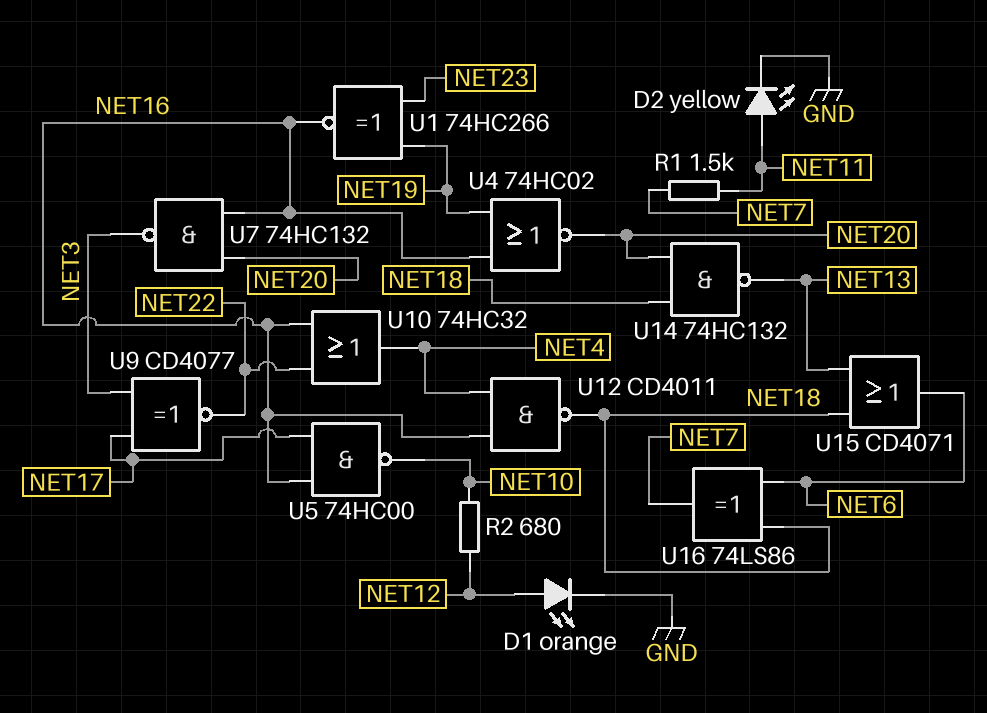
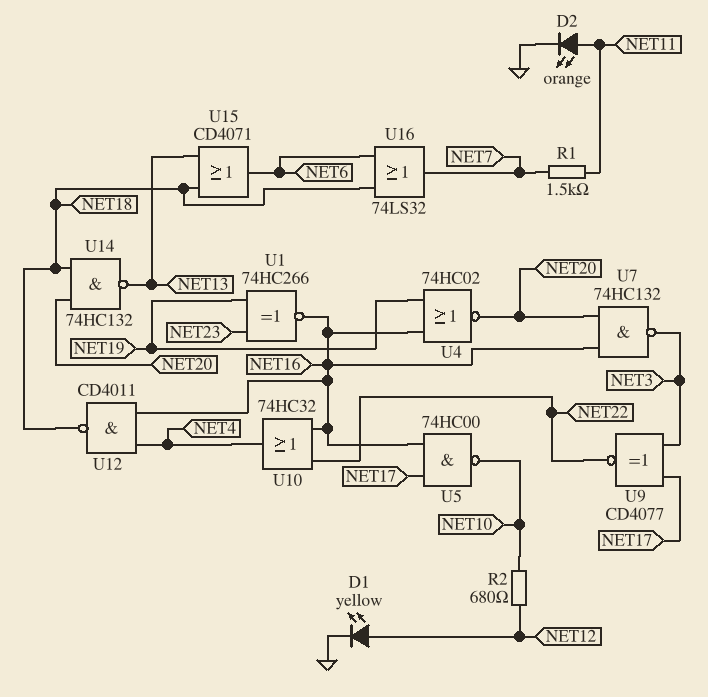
D1: LED orange (A NET12, K GND) -> LED yellow (A NET12, K GND)
D2: LED yellow (A NET11, K GND) -> LED orange (A NET11, K GND)
U16: XOR 74LS86 (in NET6, in NET18, out NET7) -> OR 74LS32 (in NET6, in NET18, out NET7)

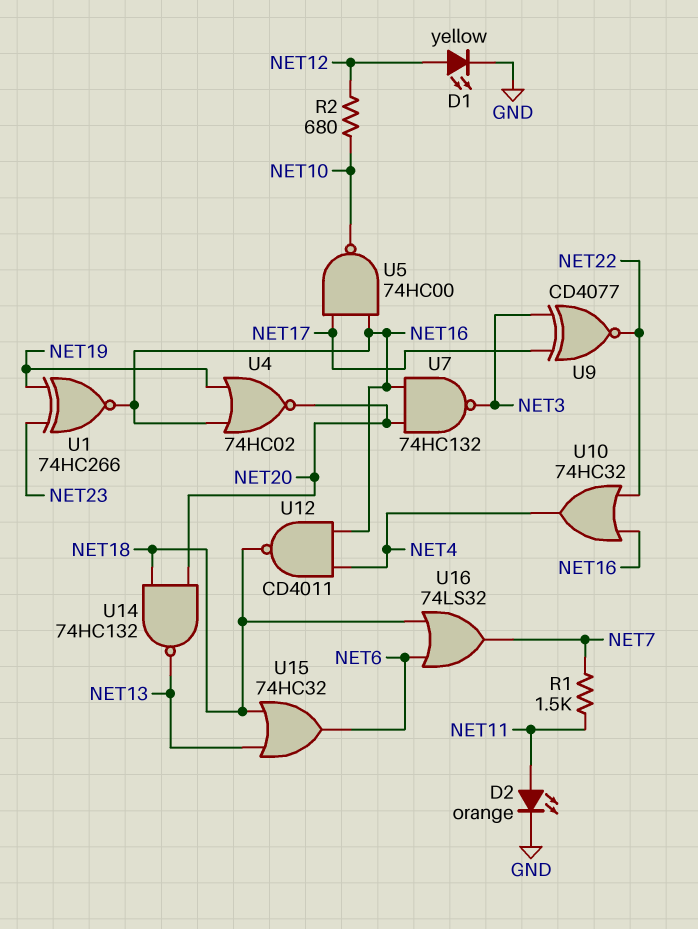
U15: OR CD4071 (in NET13, in NET18, out NET6) -> OR 74HC32 (in NET13, in NET18, out NET6)

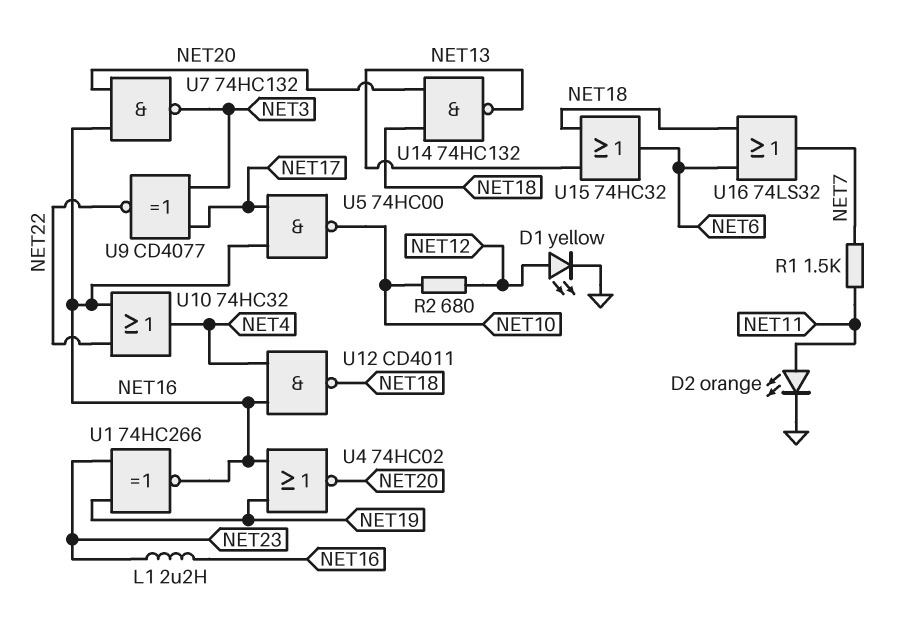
L1: none -> 2.2uH (NET16, NET23)

